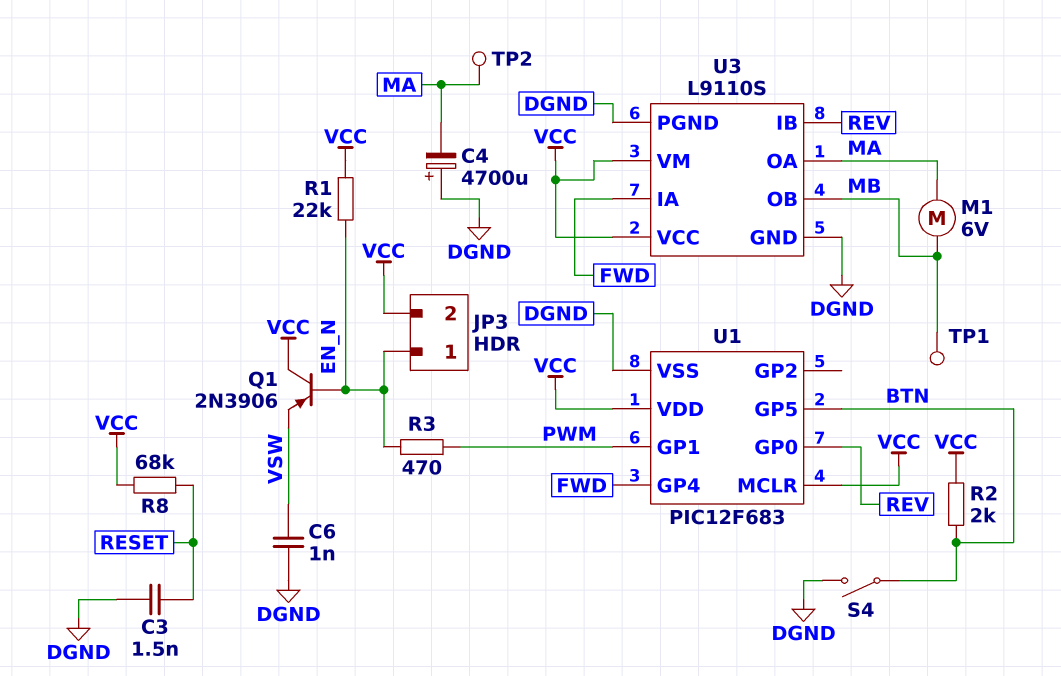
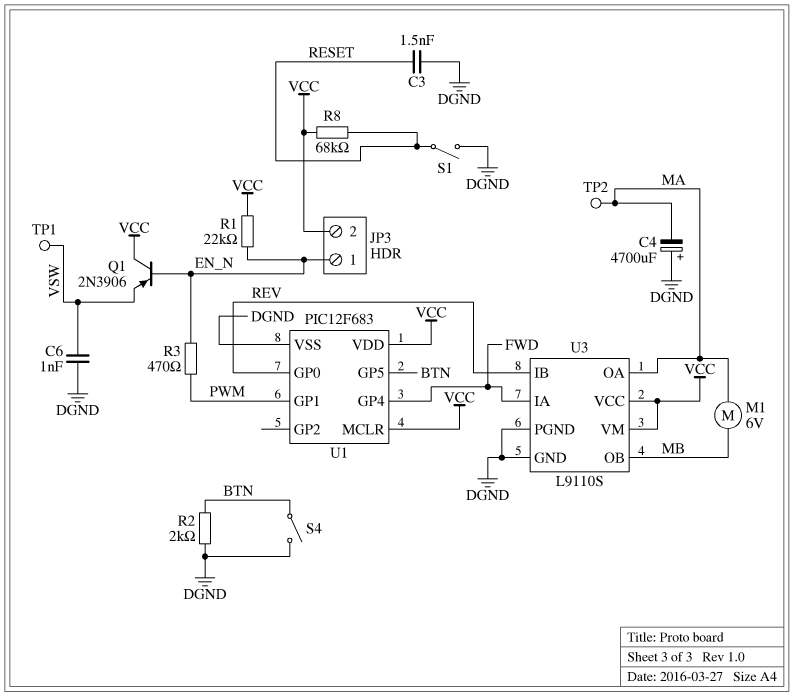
R2: 2k (BTN, VCC) -> 2k (BTN, DGND)
S1: none -> switch (DGND, RESET)
TP1: test point (MB) -> test point (VSW)

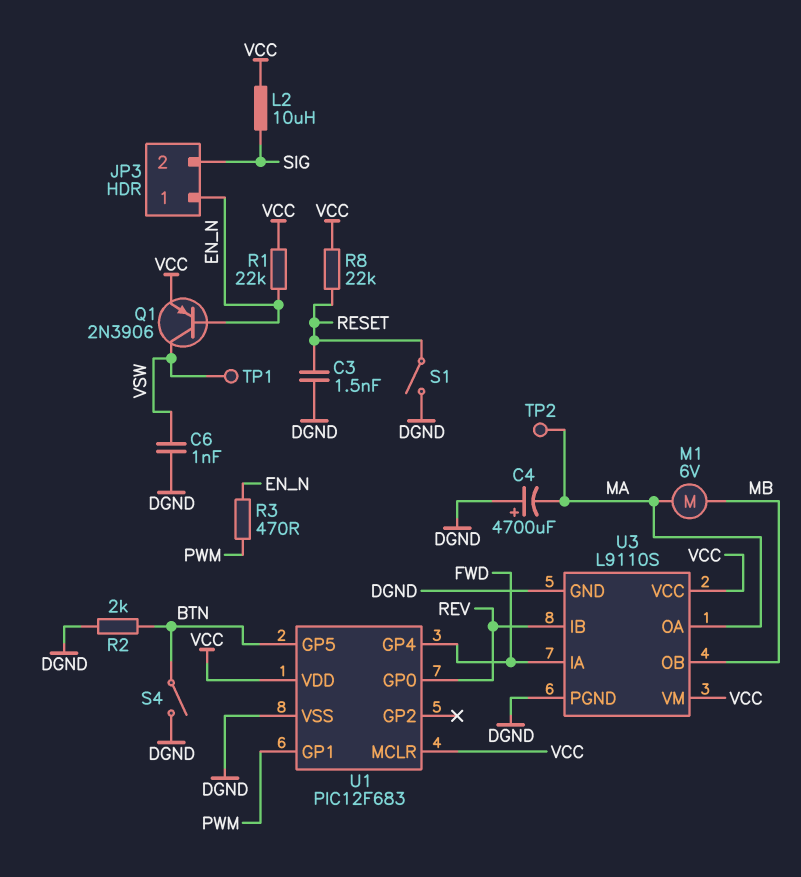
JP3 pin 2: VCC -> SIG
L2: none -> 10uH (SIG, VCC)
Q1: PNP 2N3906 (B EN_N, C VCC, E VSW) -> PNP 2N3906 (B EN_N, C VSW, E VCC)
R8: 68k (RESET, VCC) -> 22k (RESET, VCC)

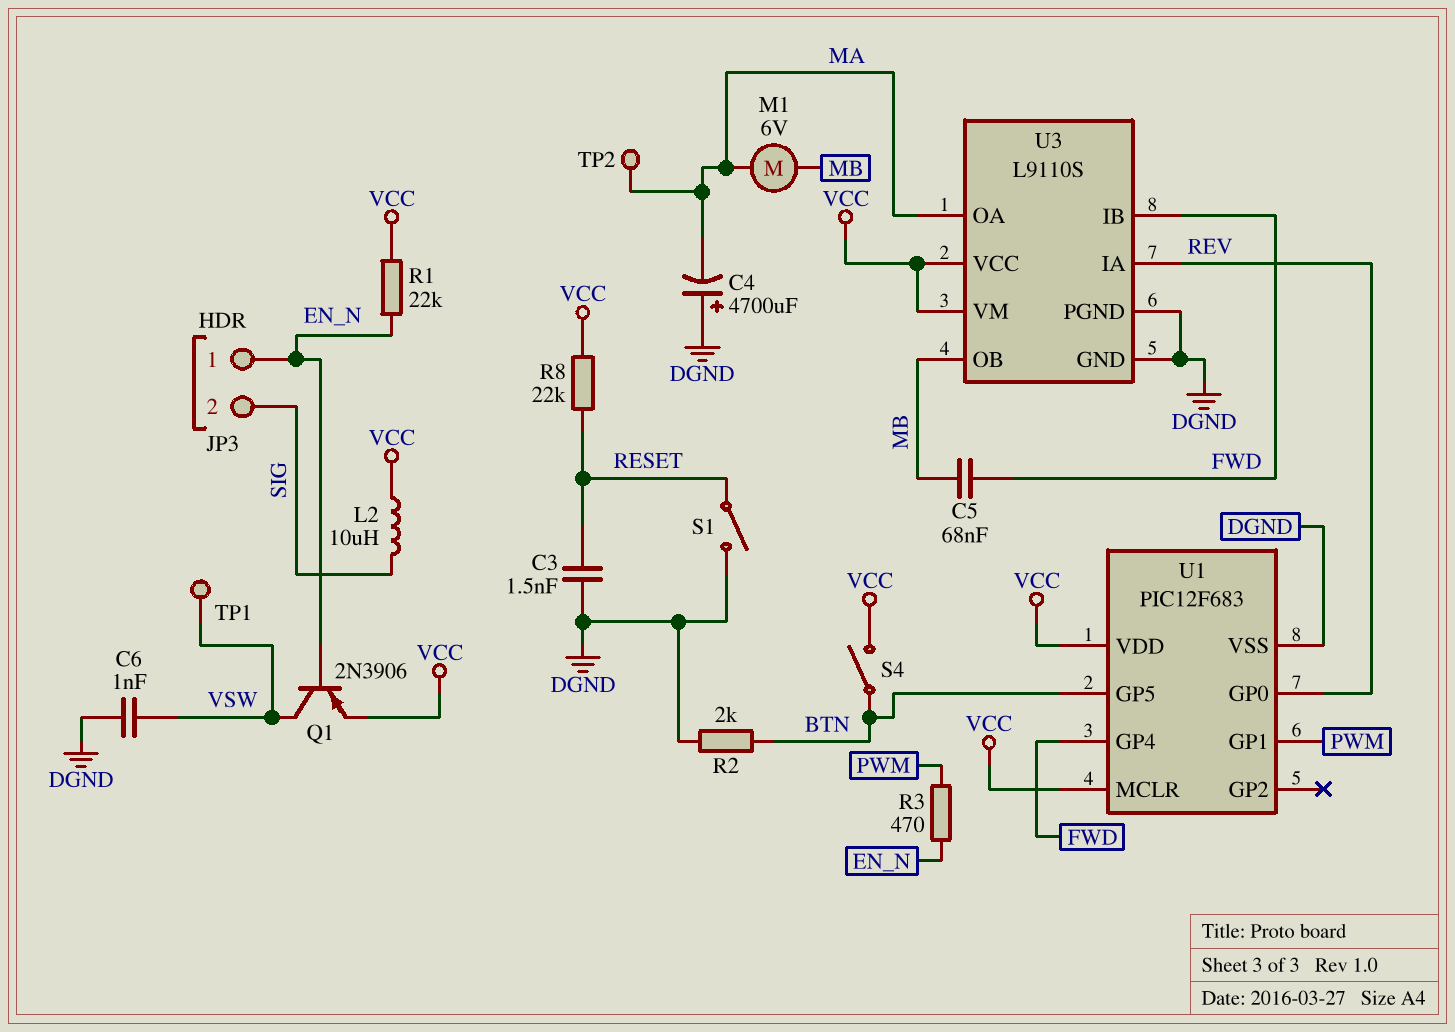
C5: none -> 68nF (FWD, MB)
S4: switch (BTN, DGND) -> switch (BTN, VCC)
U3 pin IA: FWD -> REV
U3 pin IB: REV -> FWD

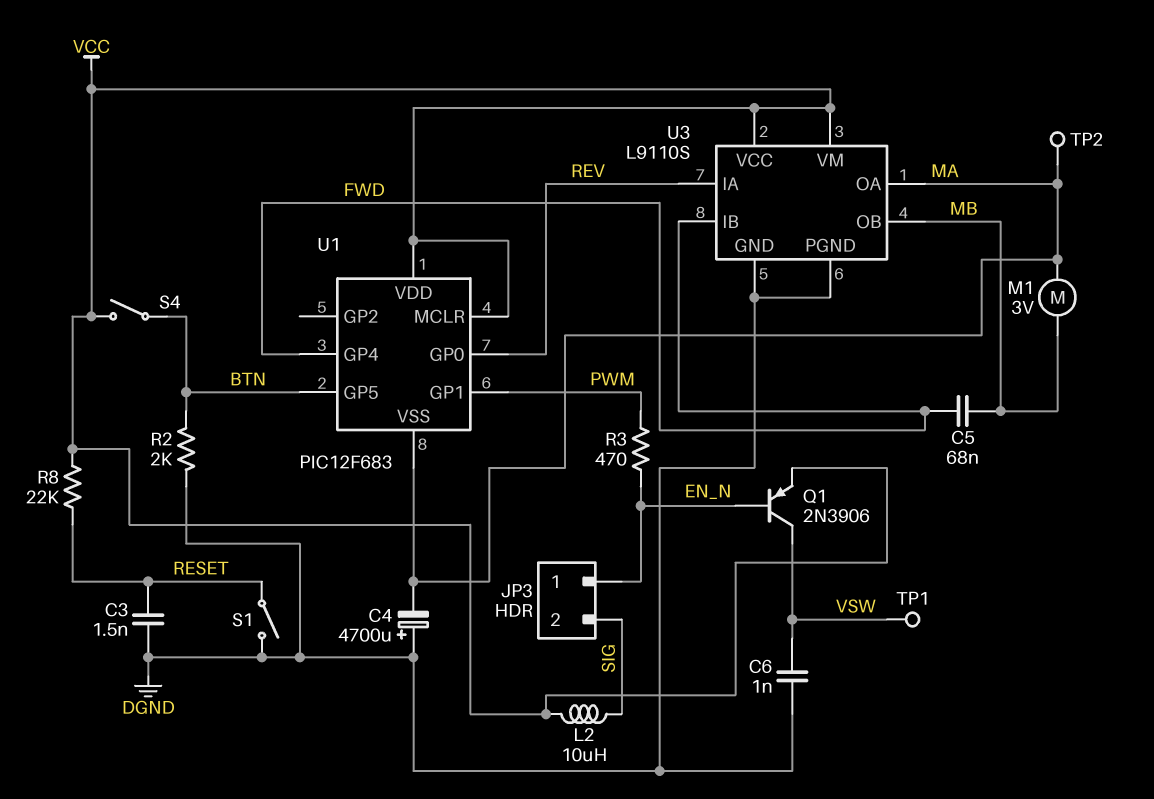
M1: motor 6V (MA, MB) -> motor 3V (MA, MB)
R1: 22k (EN_N, VCC) -> none
U1 pin VSS: DGND -> MA

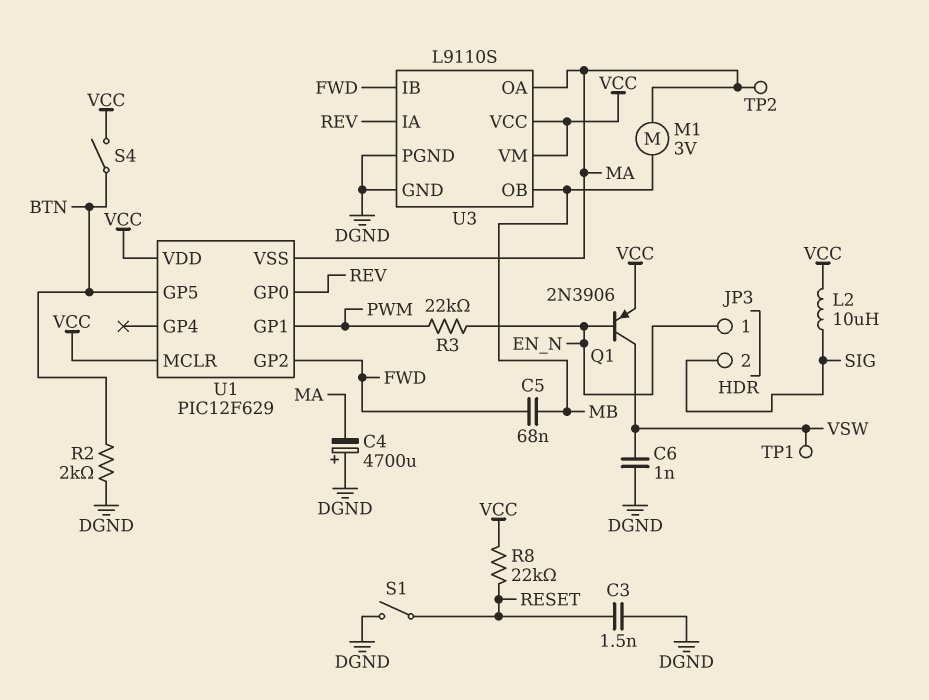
R3: 470 (EN_N, PWM) -> 22k (EN_N, PWM)
U1: PIC12F683 -> PIC12F629
U1 pin GP2: none -> FWD
U1 pin GP4: FWD -> none

